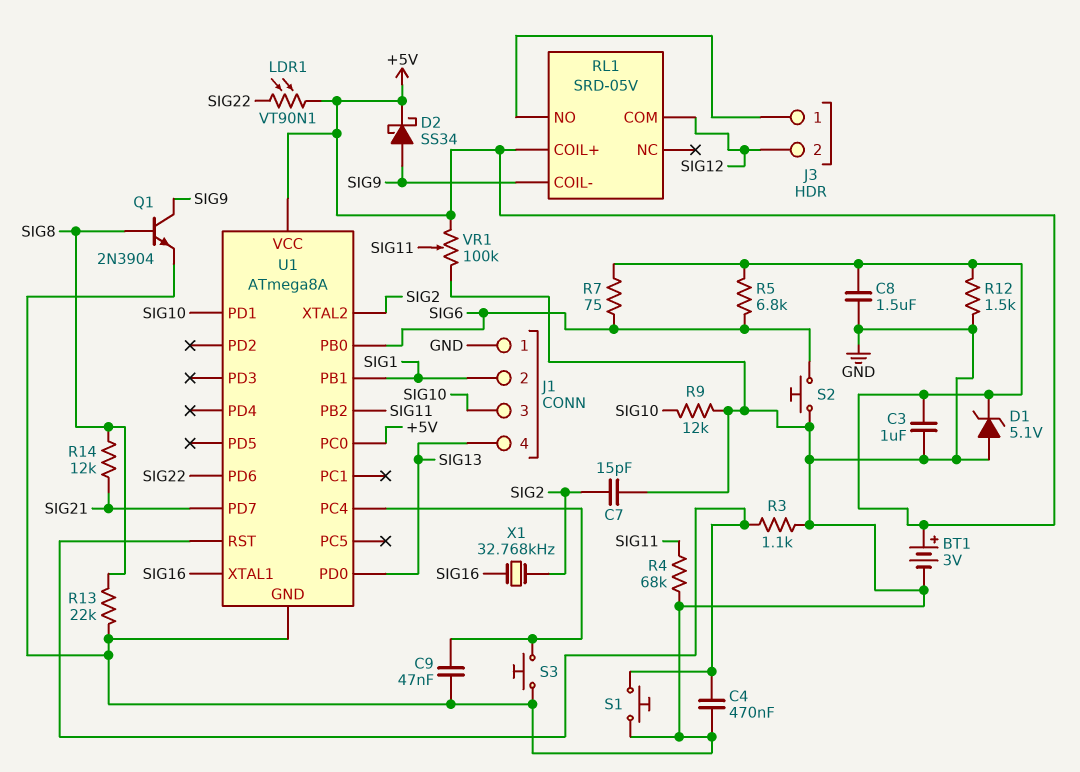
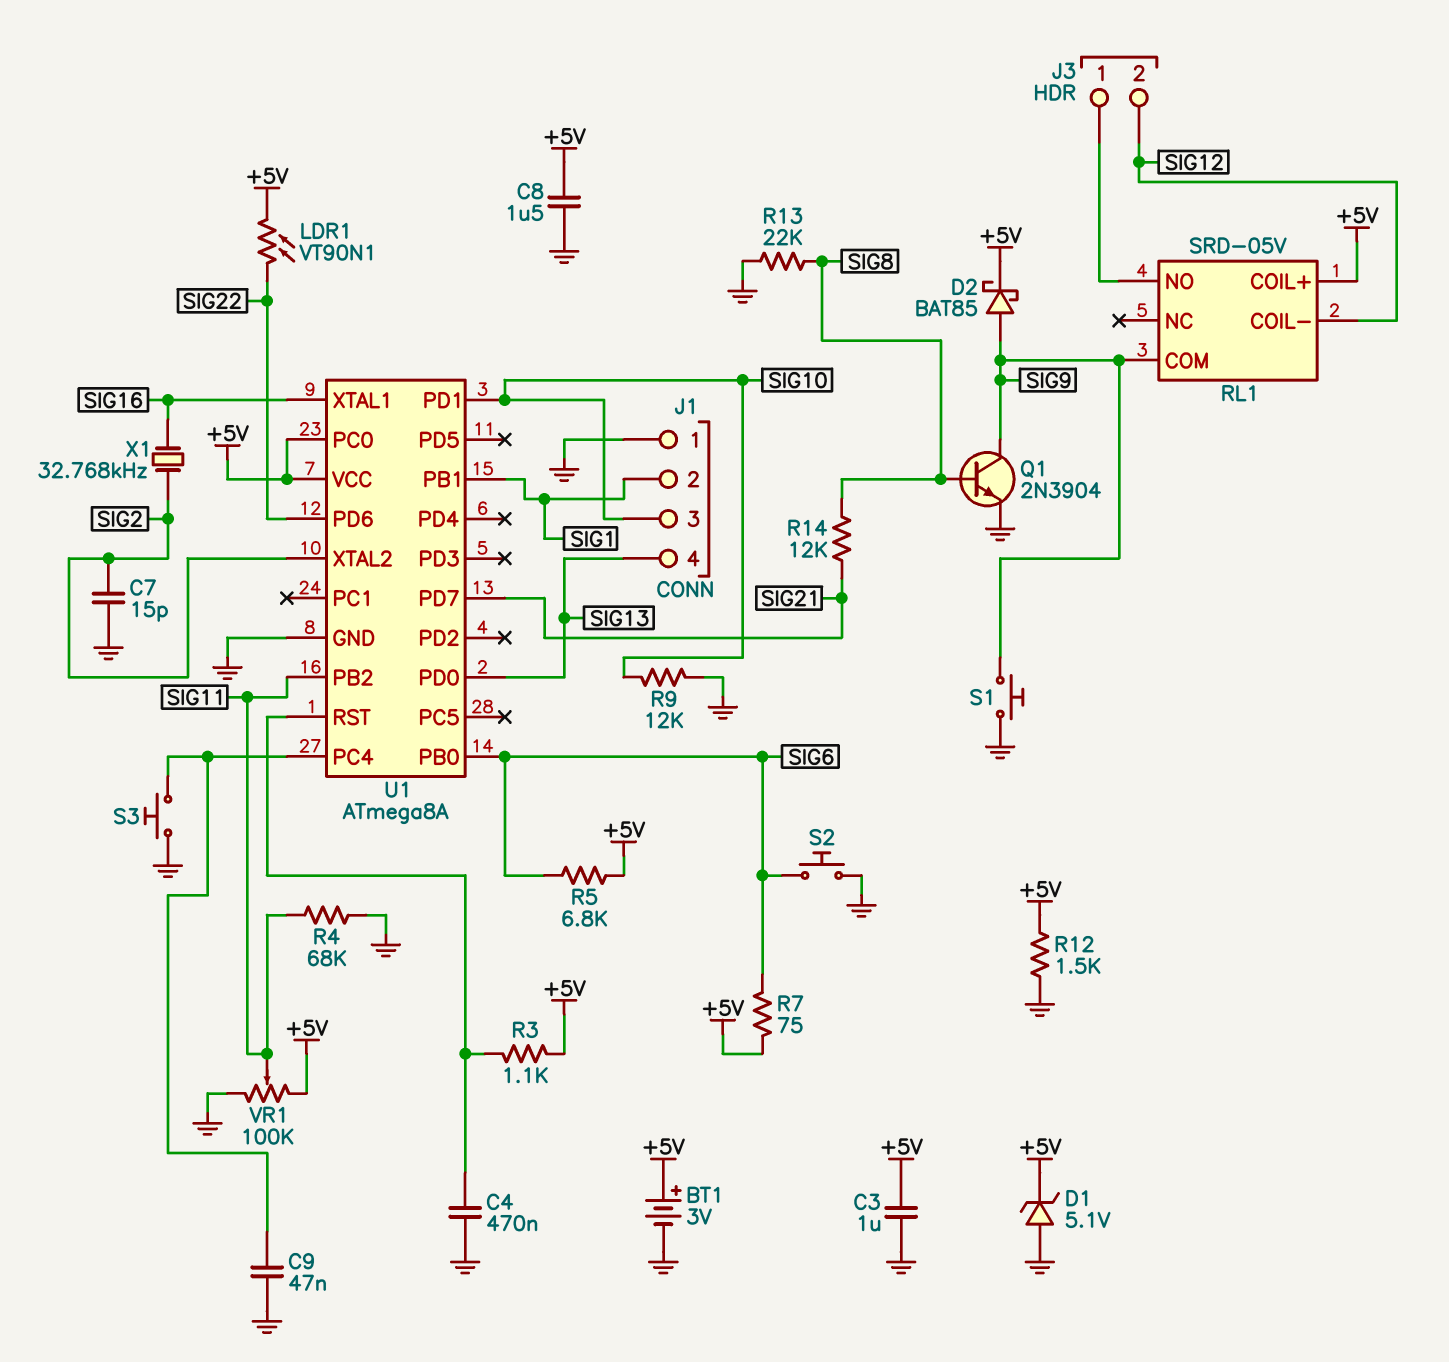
D2: schottky SS34 (A SIG9, K +5V) -> schottky BAT85 (A SIG9, K +5V)
R3: 1.1k (GND, U1/RST) -> 1.1k (+5V, U1/RST)
RL1 pin COIL-: SIG9 -> SIG12
RL1 pin COM: SIG12 -> SIG9
S1: button (GND, U1/RST) -> button (GND, SIG9)

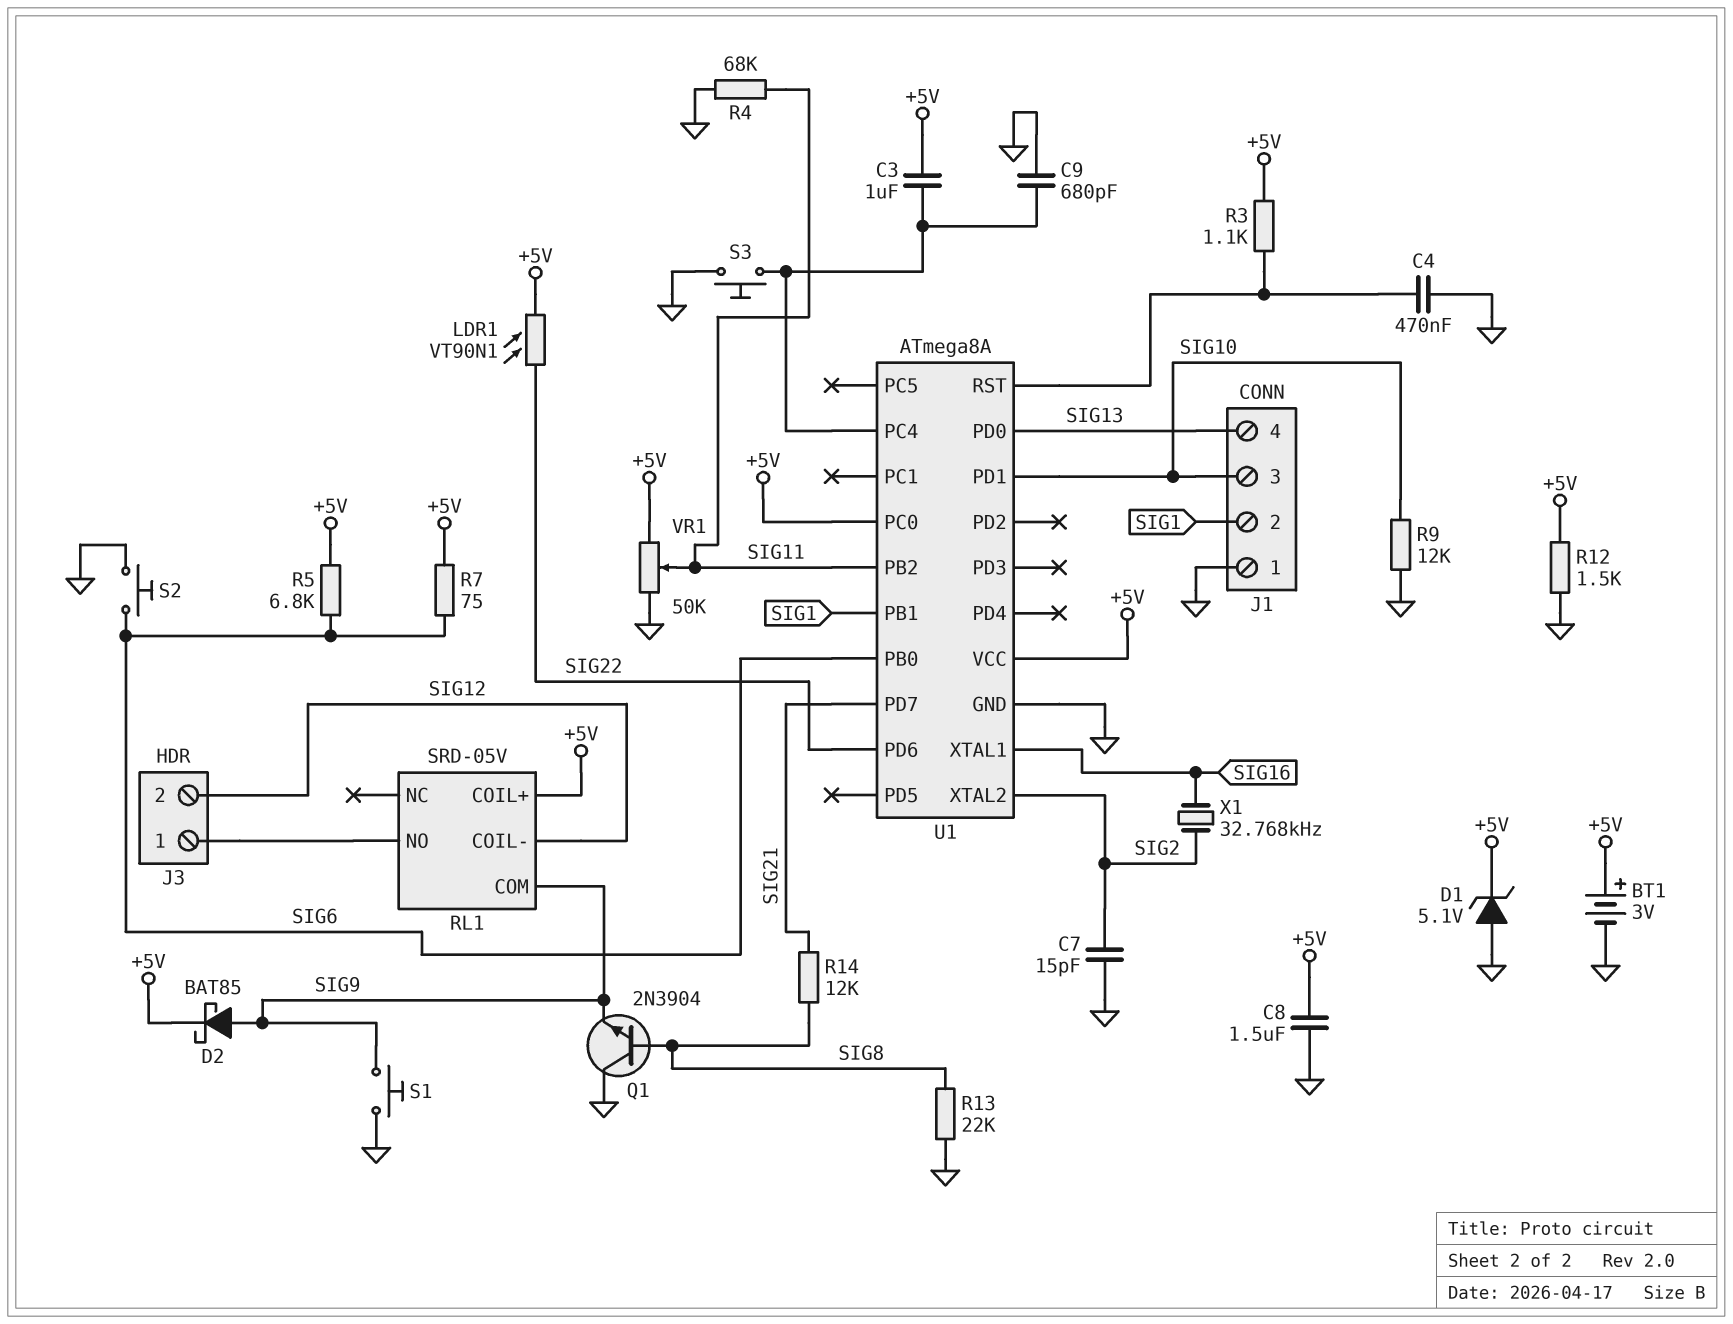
C3: 1uF (+5V, GND) -> 1uF (+5V, U1/PC4)
C9: 47nF (GND, U1/PC4) -> 680pF (GND, U1/PC4)
Q1: NPN 2N3904 (B SIG8, C SIG9, E GND) -> NPN 2N3904 (B SIG8, C GND, E SIG9)
VR1: 100k (+5V, GND, wiper SIG11) -> 50k (+5V, GND, wiper SIG11)

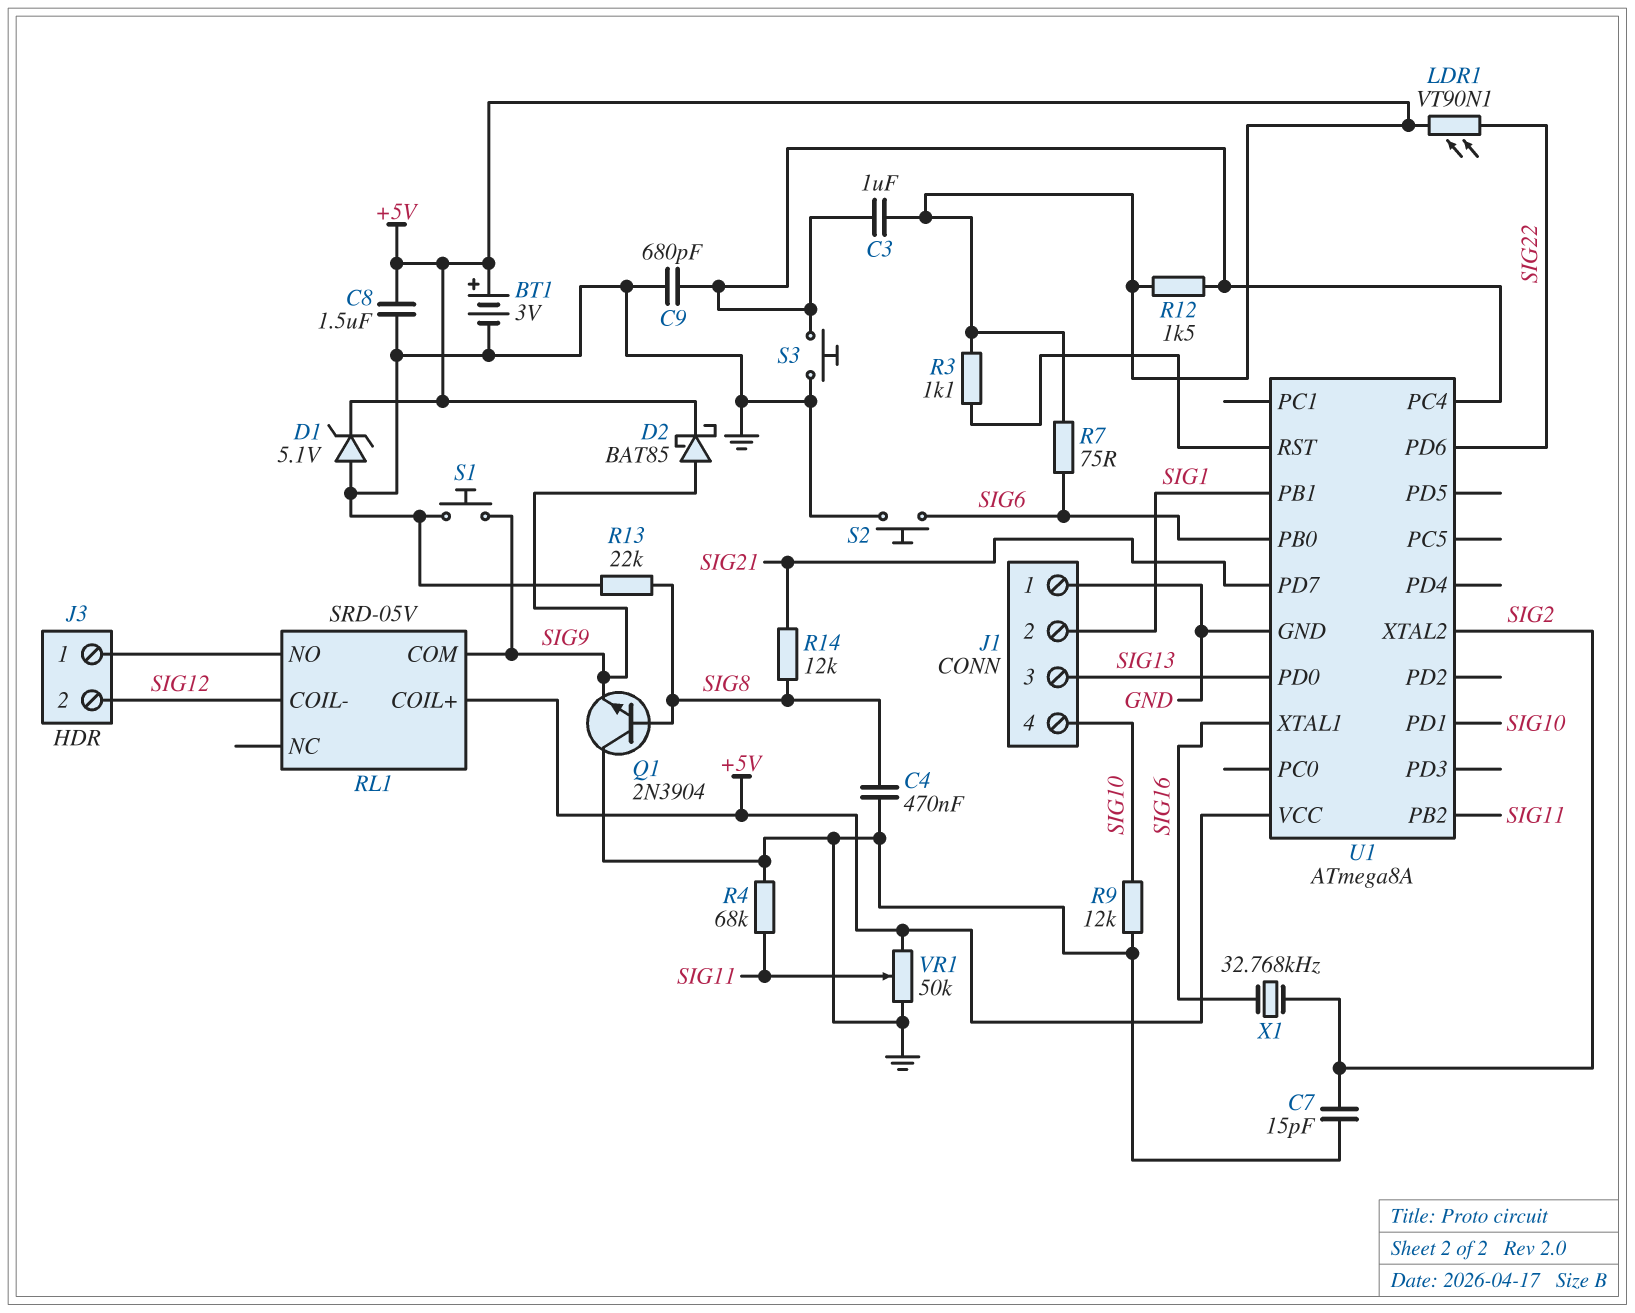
C4: 470nF (GND, U1/RST) -> 470nF (GND, SIG8)
J1 pin 3: SIG10 -> SIG13
J1 pin 4: SIG13 -> SIG10
R5: 6.8k (+5V, SIG6) -> none
R12: 1.5k (+5V, GND) -> 1.5k (+5V, U1/PC4)
U1 pin PC0: +5V -> none

